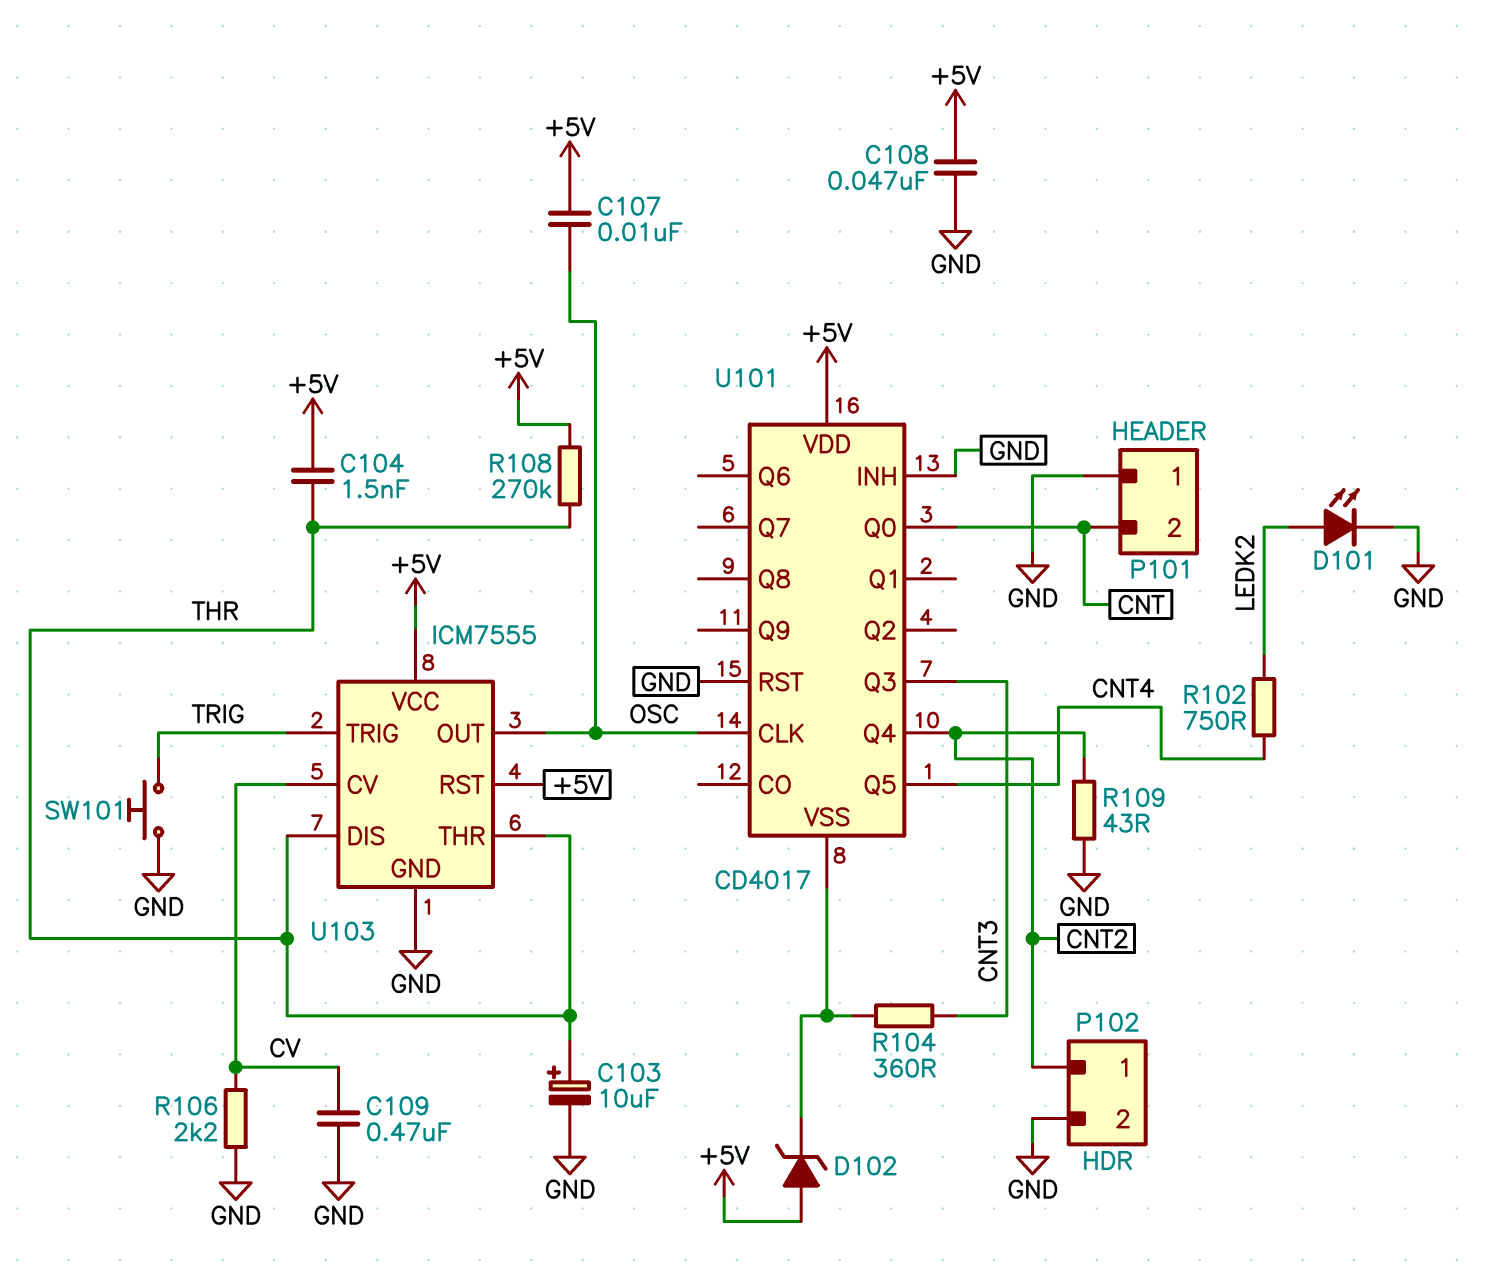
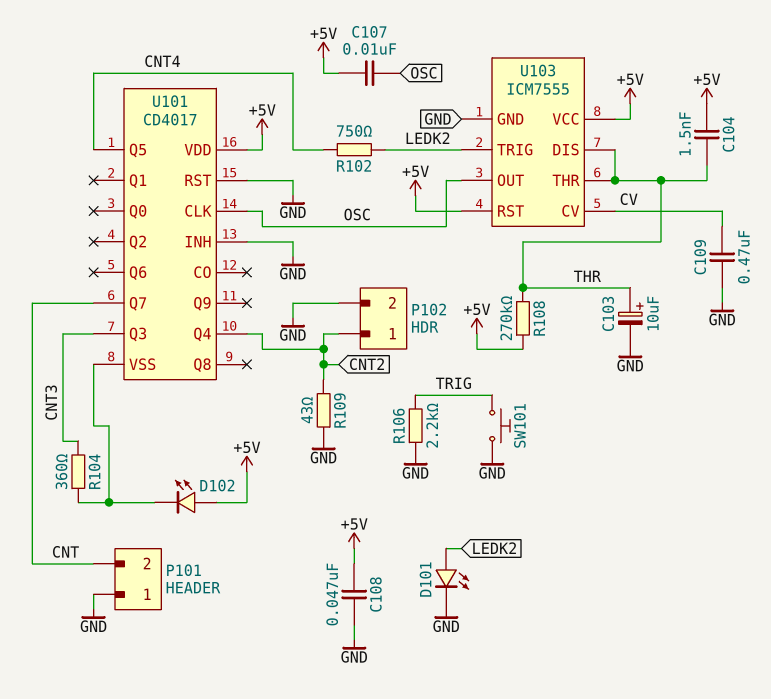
D102: zener (A +5V, K U101/VSS) -> LED (A +5V, K U101/VSS)
R106: 2.2k (CV, GND) -> 2.2k (GND, TRIG)
U101 pin Q0: CNT -> none
U101 pin Q7: none -> CNT
U103 pin TRIG: TRIG -> LEDK2

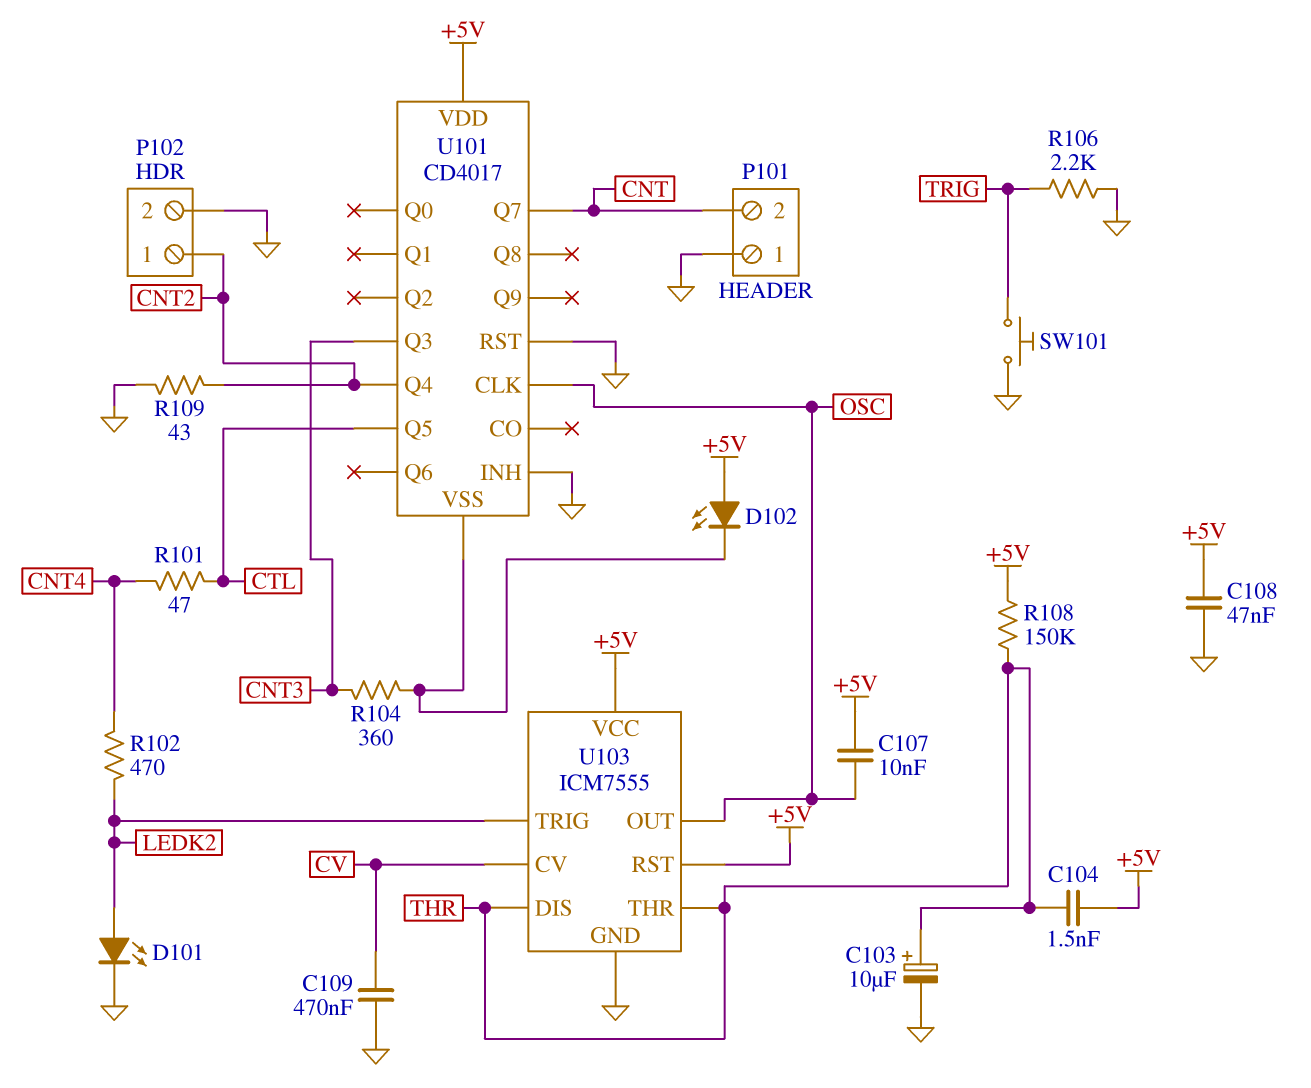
R101: none -> 47 (CNT4, CTL)
R102: 750 (CNT4, LEDK2) -> 470 (CNT4, LEDK2)
R108: 270k (+5V, THR) -> 150k (+5V, THR)
U101 pin Q5: CNT4 -> CTL

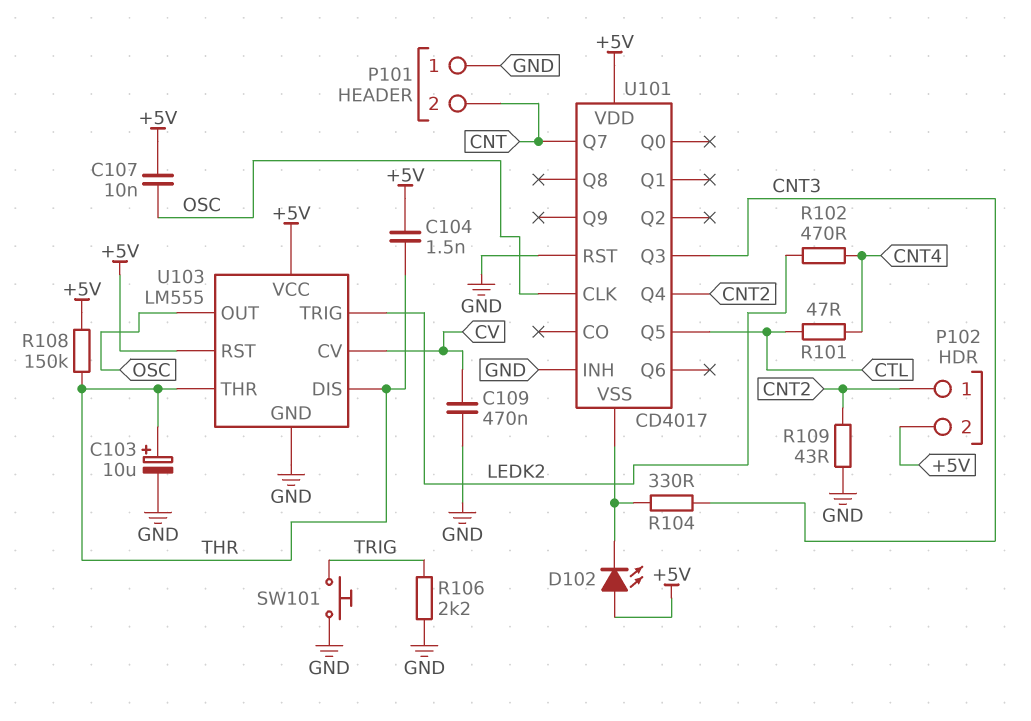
C108: 47nF (+5V, GND) -> none
D101: LED (A LEDK2, K GND) -> none
P102 pin 2: GND -> +5V
R104: 360 (CNT3, U101/VSS) -> 330 (CNT3, U101/VSS)
U103: ICM7555 -> LM555

